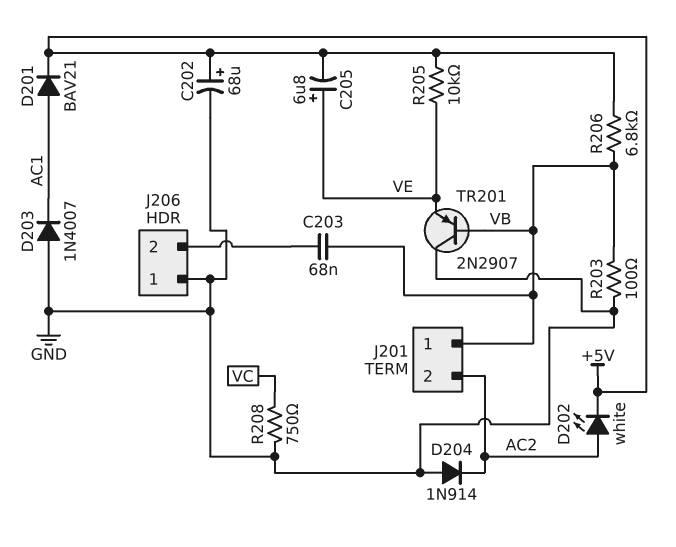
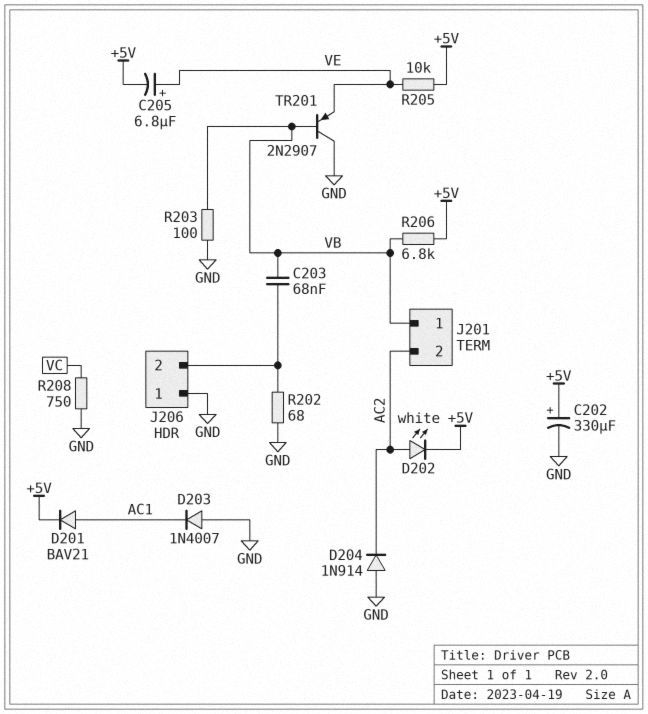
C202: 68uF (plus +5V, minus GND) -> 330uF (plus +5V, minus GND)
R202: none -> 68 (GND, J206/2)

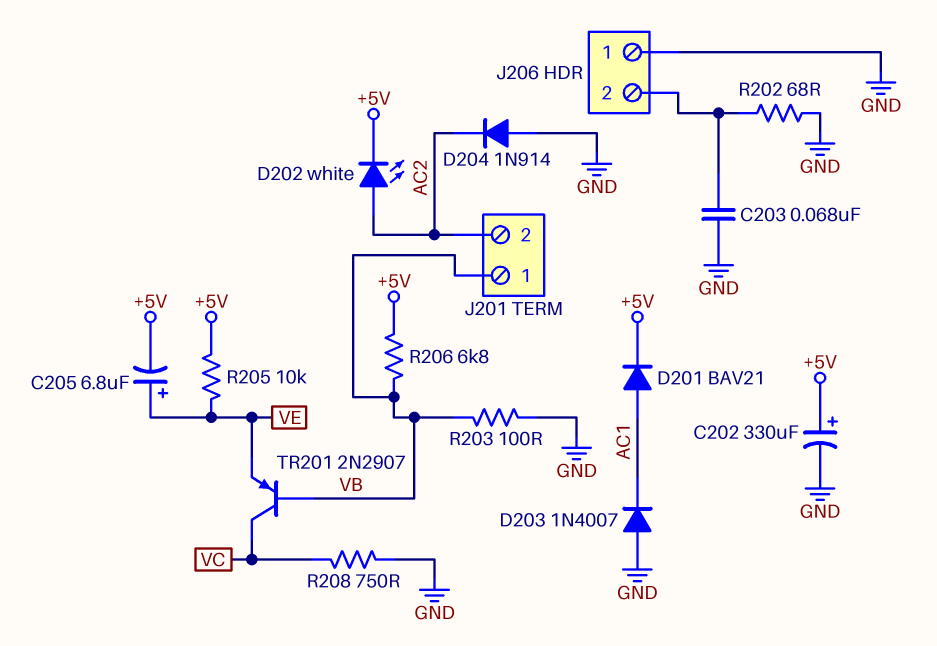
C203: 68nF (J206/2, VB) -> 68nF (GND, J206/2)
TR201: PNP 2N2907 (B VB, C GND, E VE) -> PNP 2N2907 (B VB, C VC, E VE)

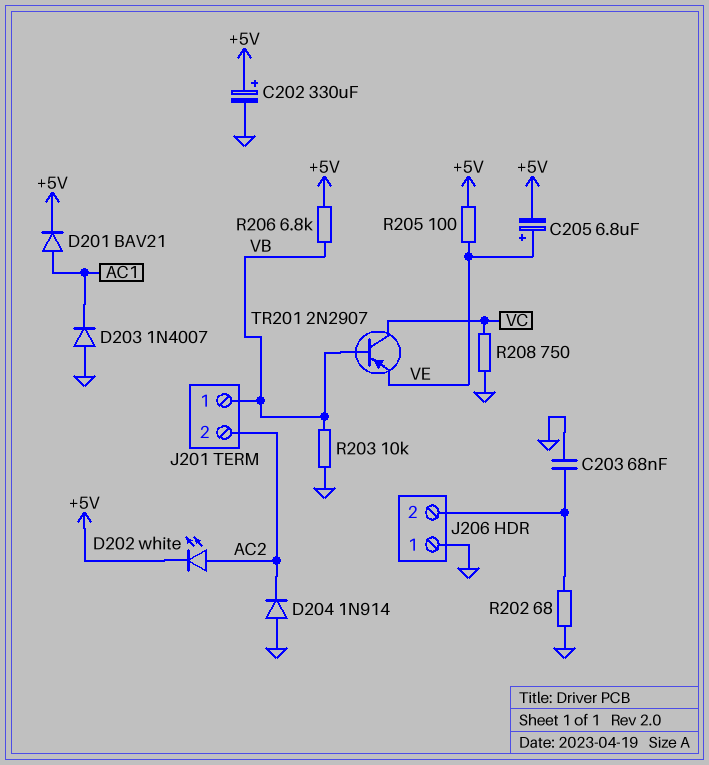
R203: 100 (GND, VB) -> 10k (GND, VB)
R205: 10k (+5V, VE) -> 100 (+5V, VE)

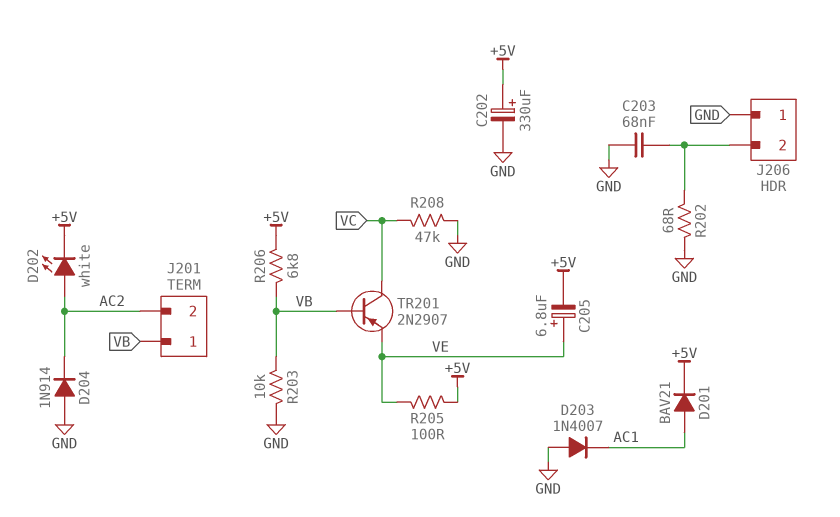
R208: 750 (GND, VC) -> 47k (GND, VC)

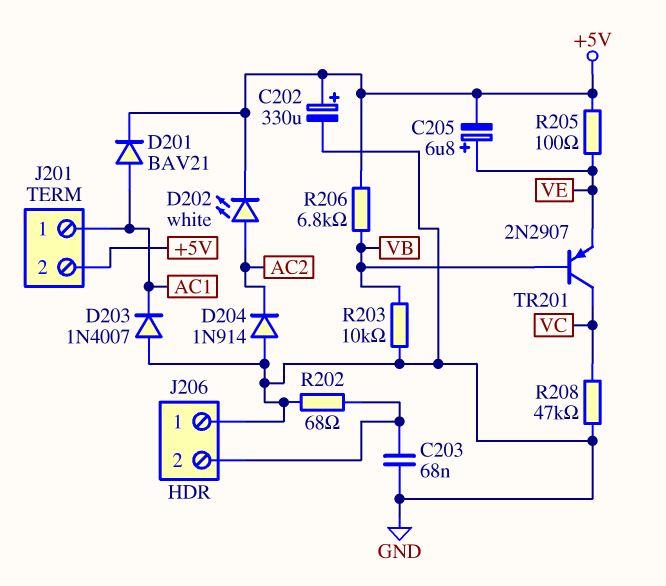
J201 pin 1: VB -> AC1
J201 pin 2: AC2 -> +5V

